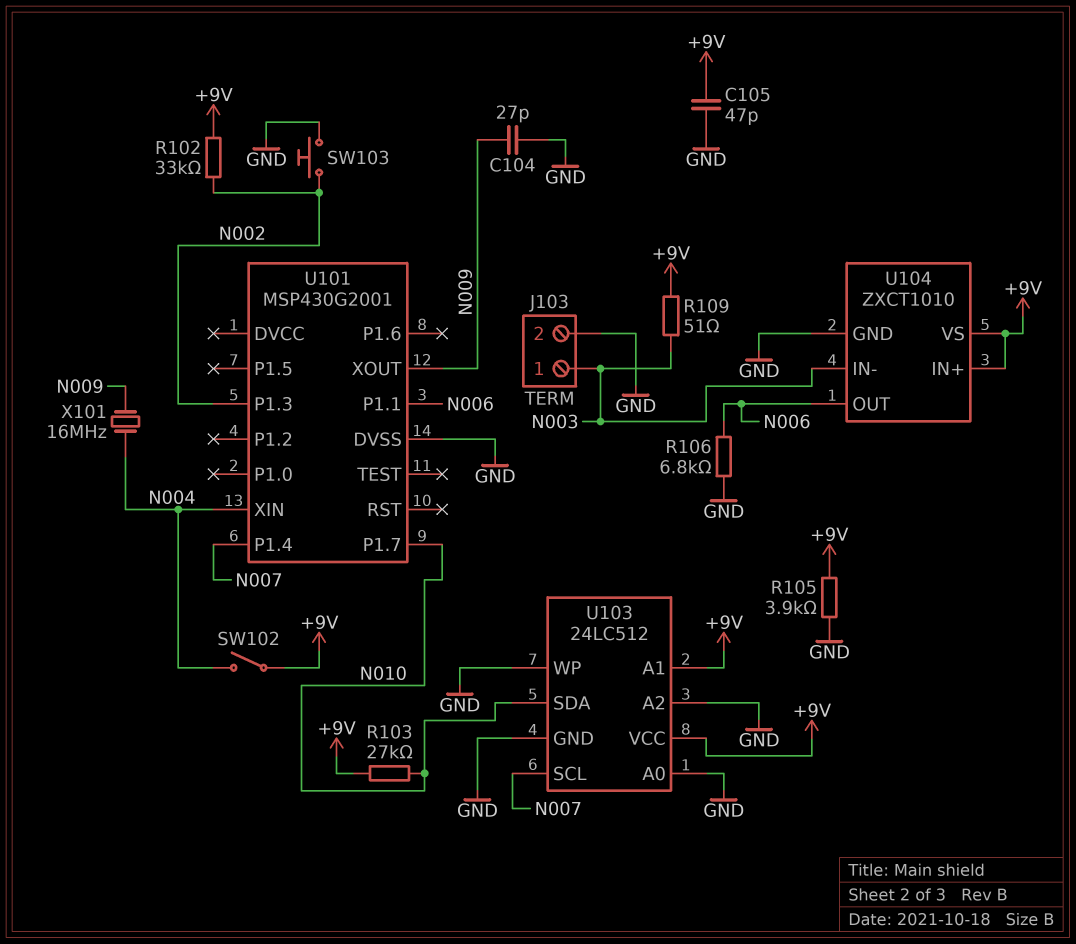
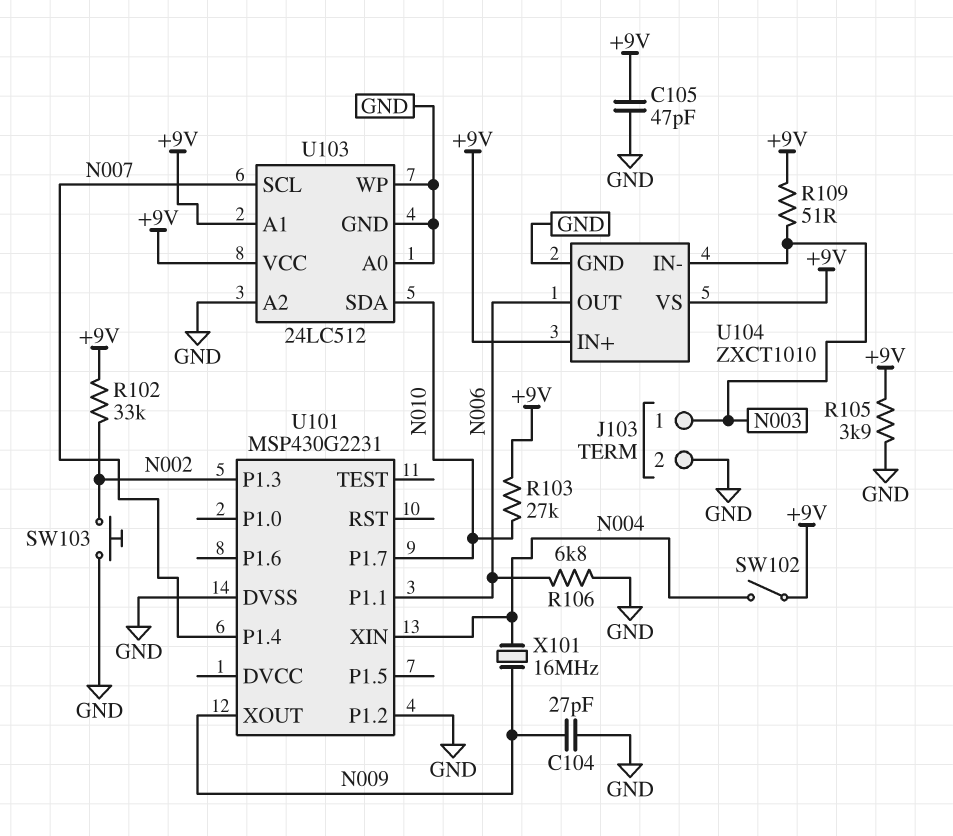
U101: MSP430G2001 -> MSP430G2231
U101 pin P1.2: none -> GND

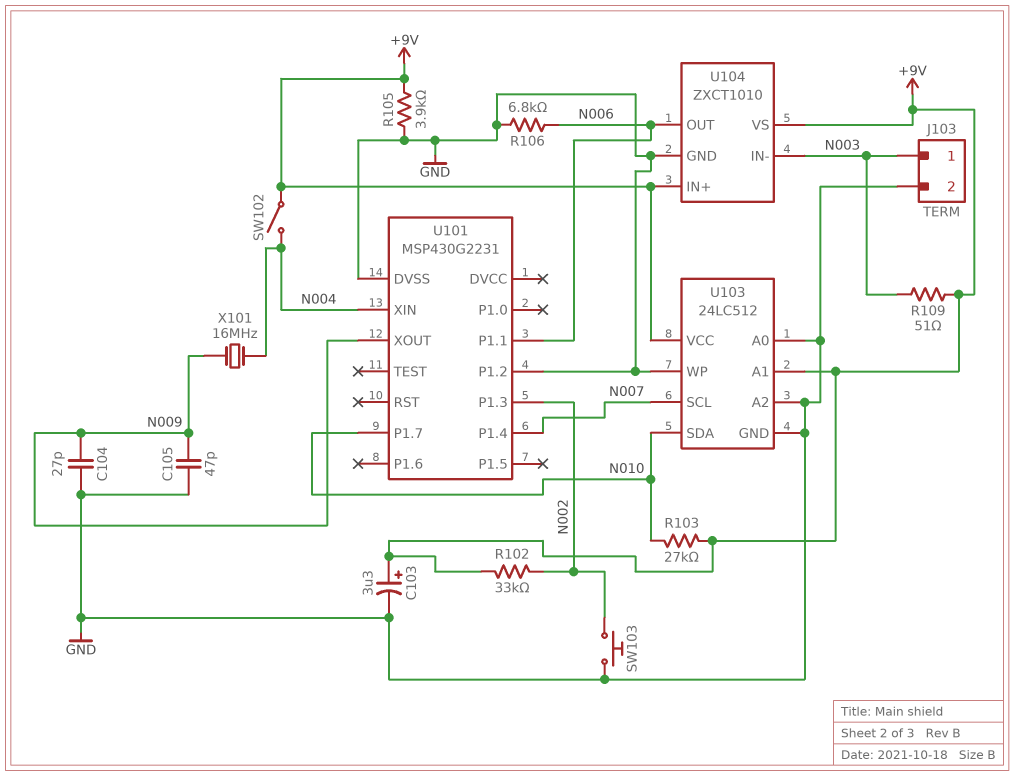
C103: none -> 3.3uF (plus +9V, minus GND)
C105: 47pF (+9V, GND) -> 47pF (GND, N009)

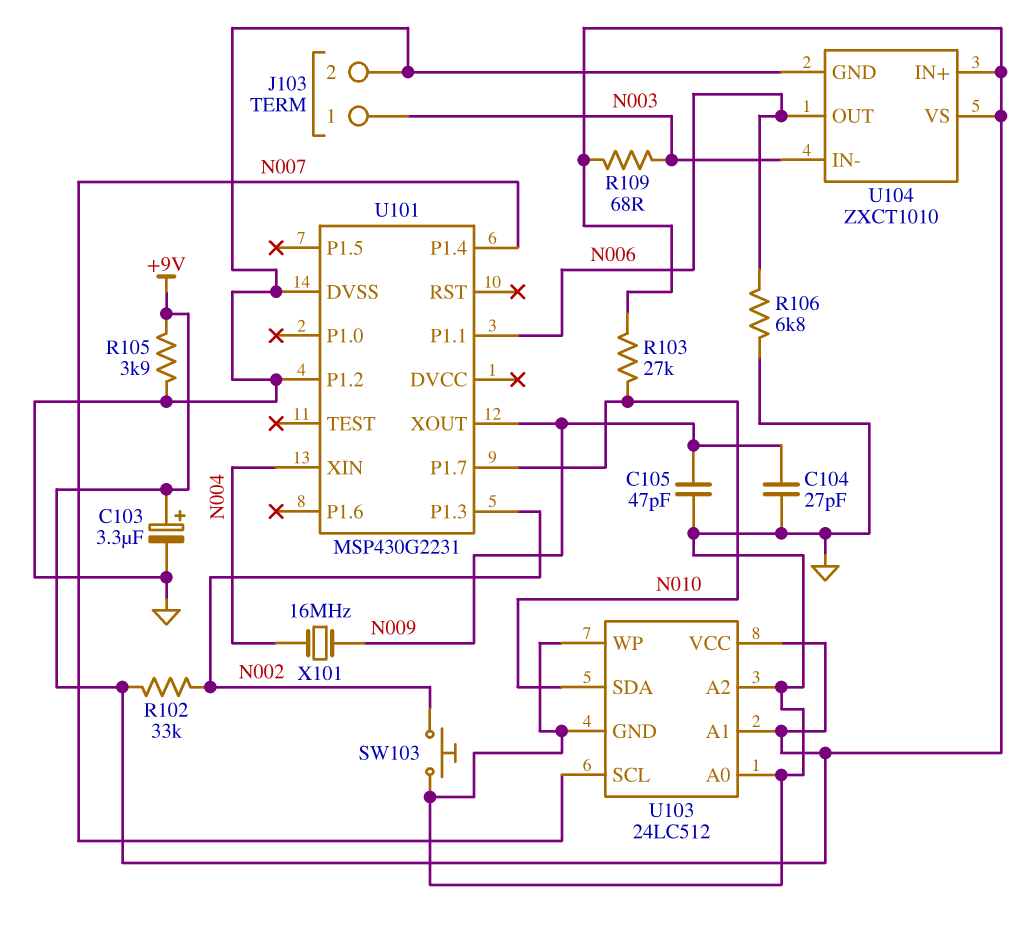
R109: 51 (+9V, N003) -> 68 (+9V, N003)
SW102: switch (+9V, N004) -> none

